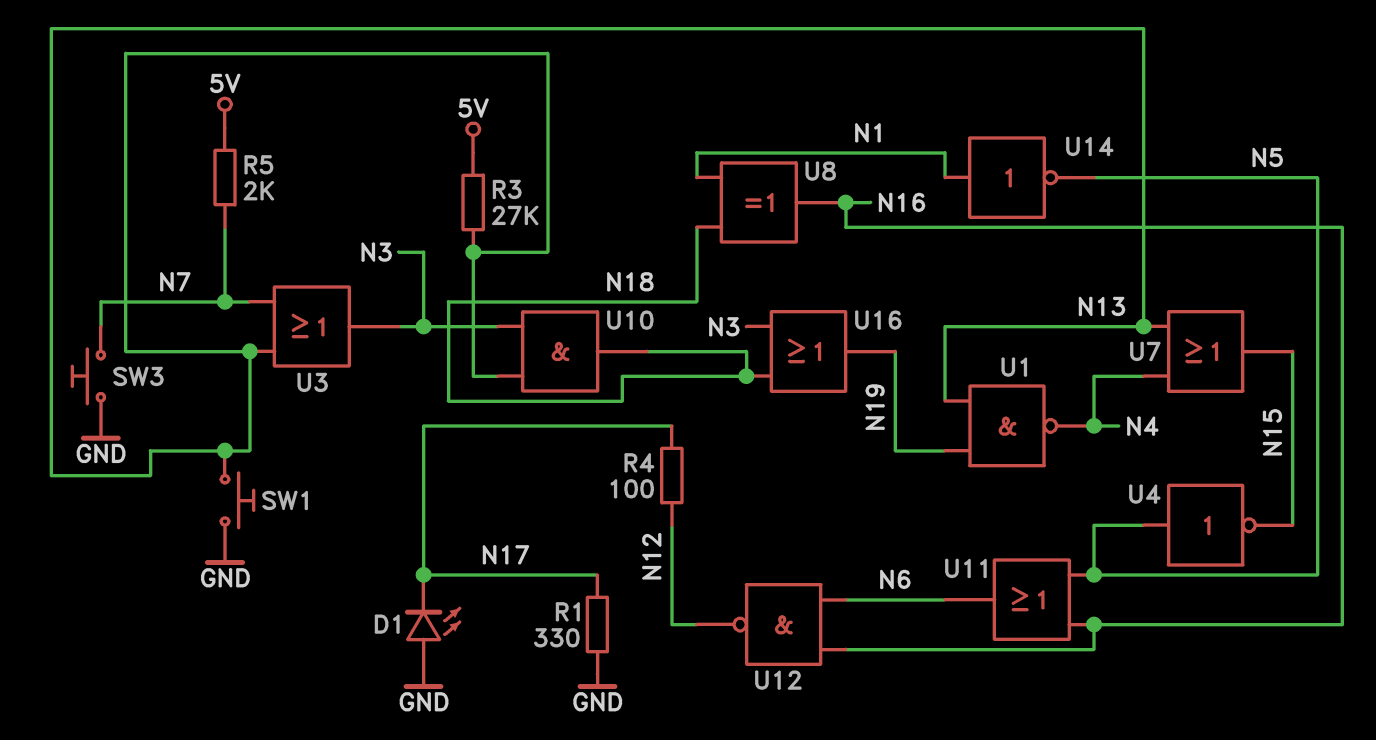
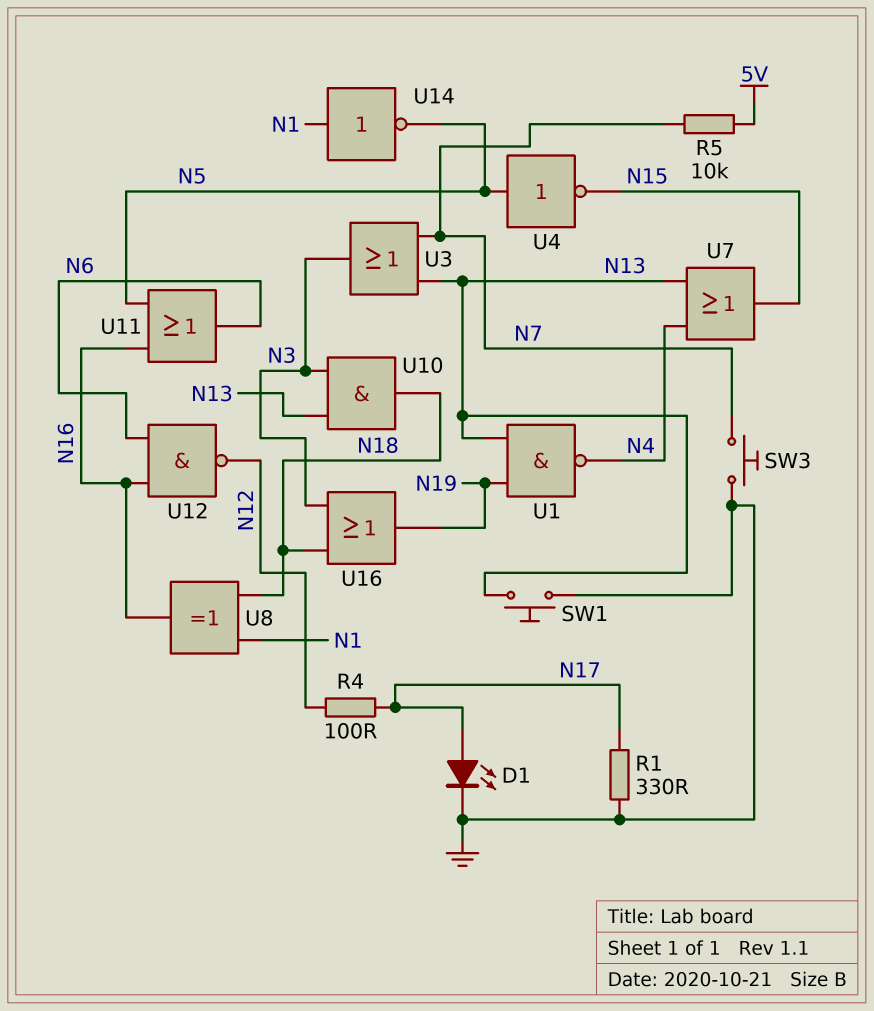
D1: LED (A GND, K N17) -> LED (A N17, K GND)
R3: 27k (5V, N13) -> none
R5: 2k (5V, N7) -> 10k (5V, N7)

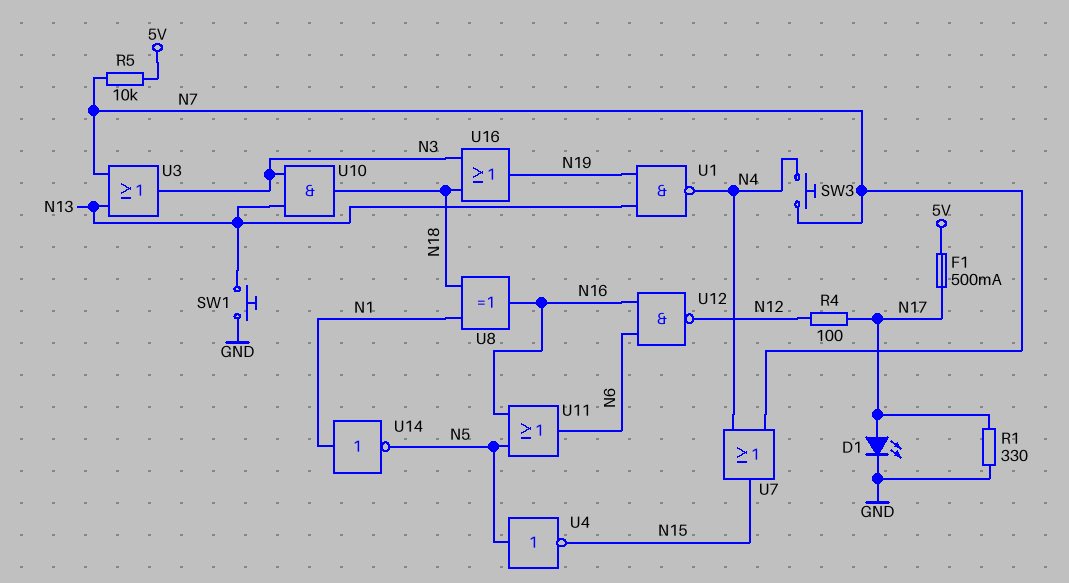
F1: none -> 500mA (5V, N17)
SW3: button (GND, N7) -> button (N4, N7)
U7: OR (in N4, in N13, out N15) -> OR (in N4, in N7, out N15)

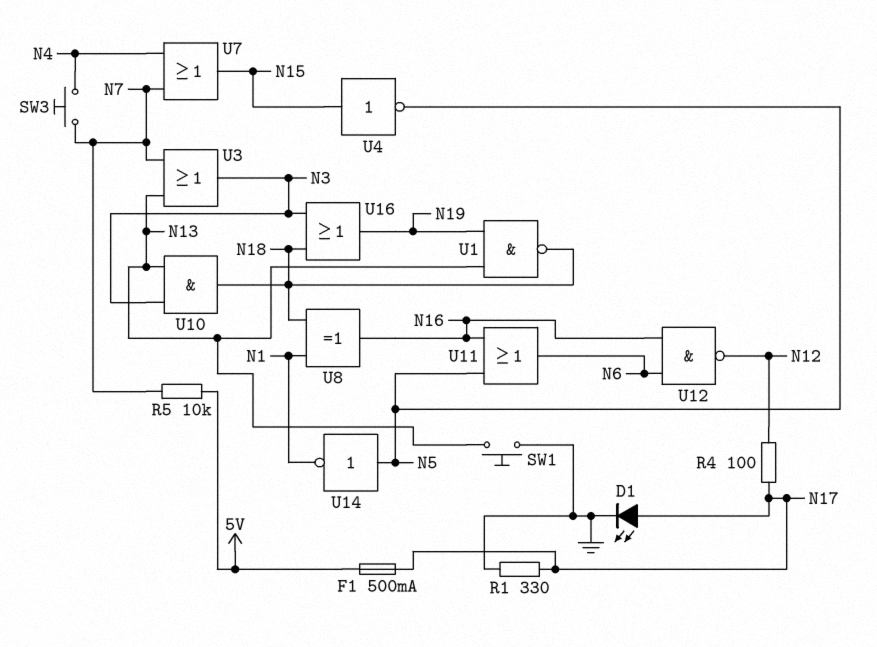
U1: NAND (in N13, in N19, out N4) -> NAND (in N13, in N19, out N18)
U4: NOT (in N5, out N15) -> NOT (in N15, out N5)
U14: NOT (in N1, out N5) -> NOT (in N5, out N1)

